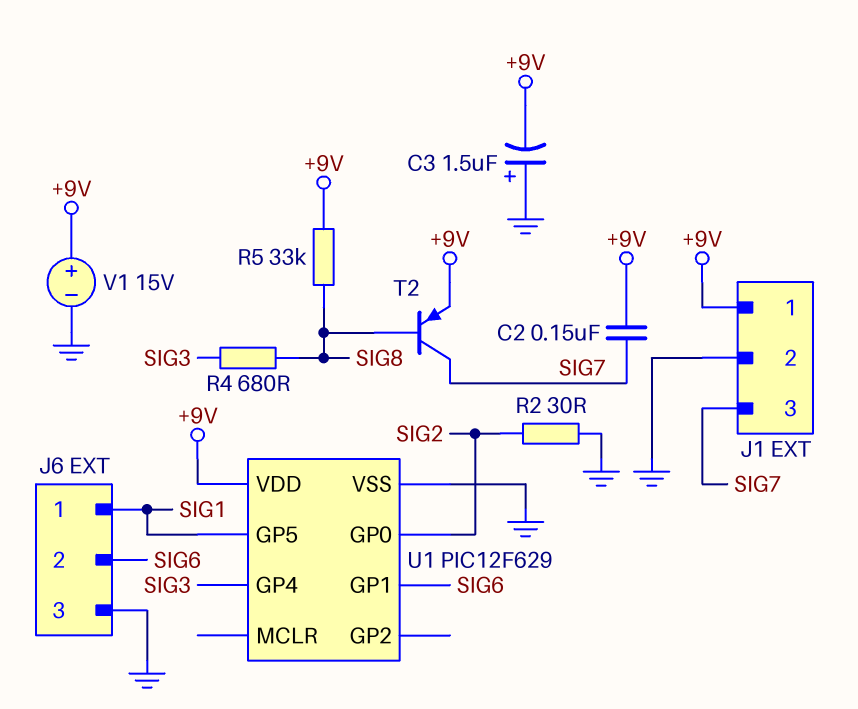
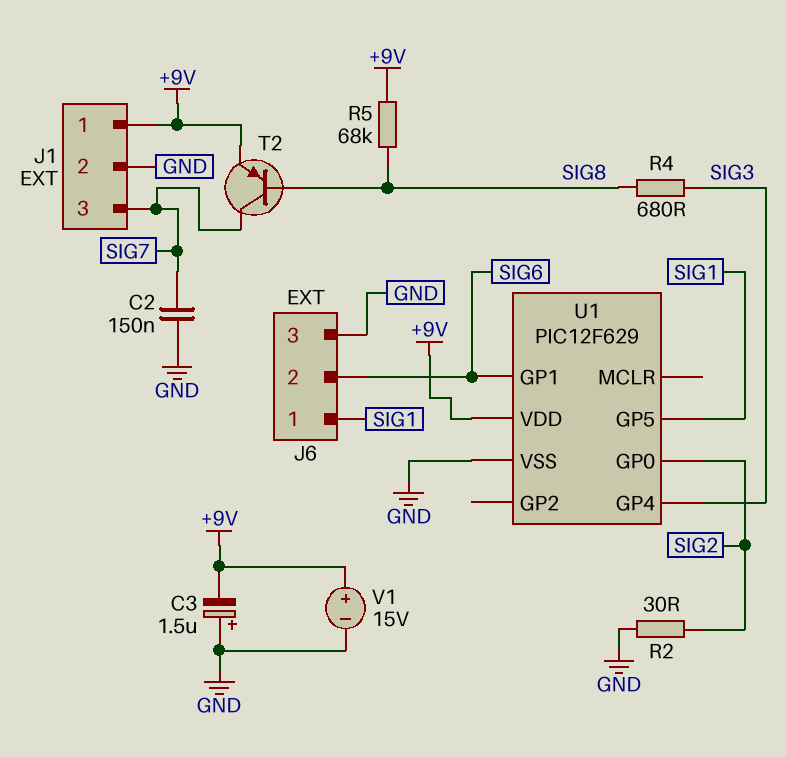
C2: 150nF (+9V, SIG7) -> 150nF (GND, SIG7)
R5: 33k (+9V, SIG8) -> 68k (+9V, SIG8)

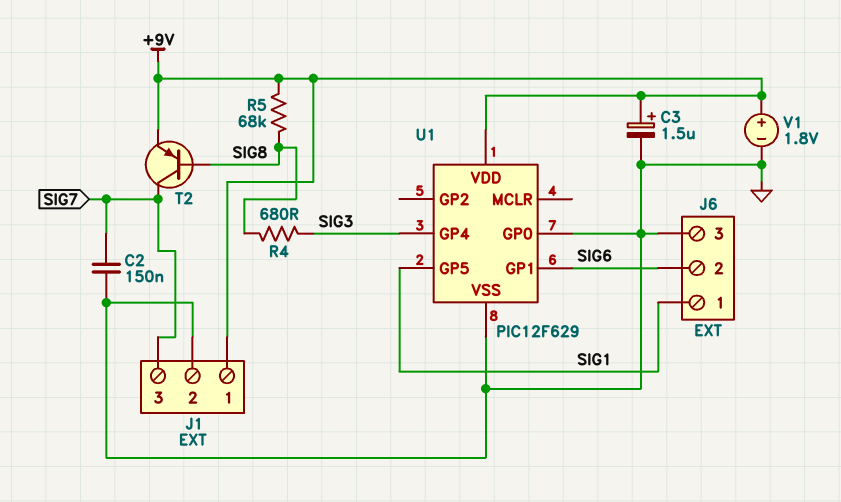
C3: 1.5uF (plus GND, minus +9V) -> 1.5uF (plus +9V, minus GND)
R2: 30 (GND, SIG2) -> none
U1 pin GP0: SIG2 -> GND
V1: 15V (plus +9V, minus GND) -> 1.8V (plus +9V, minus GND)

